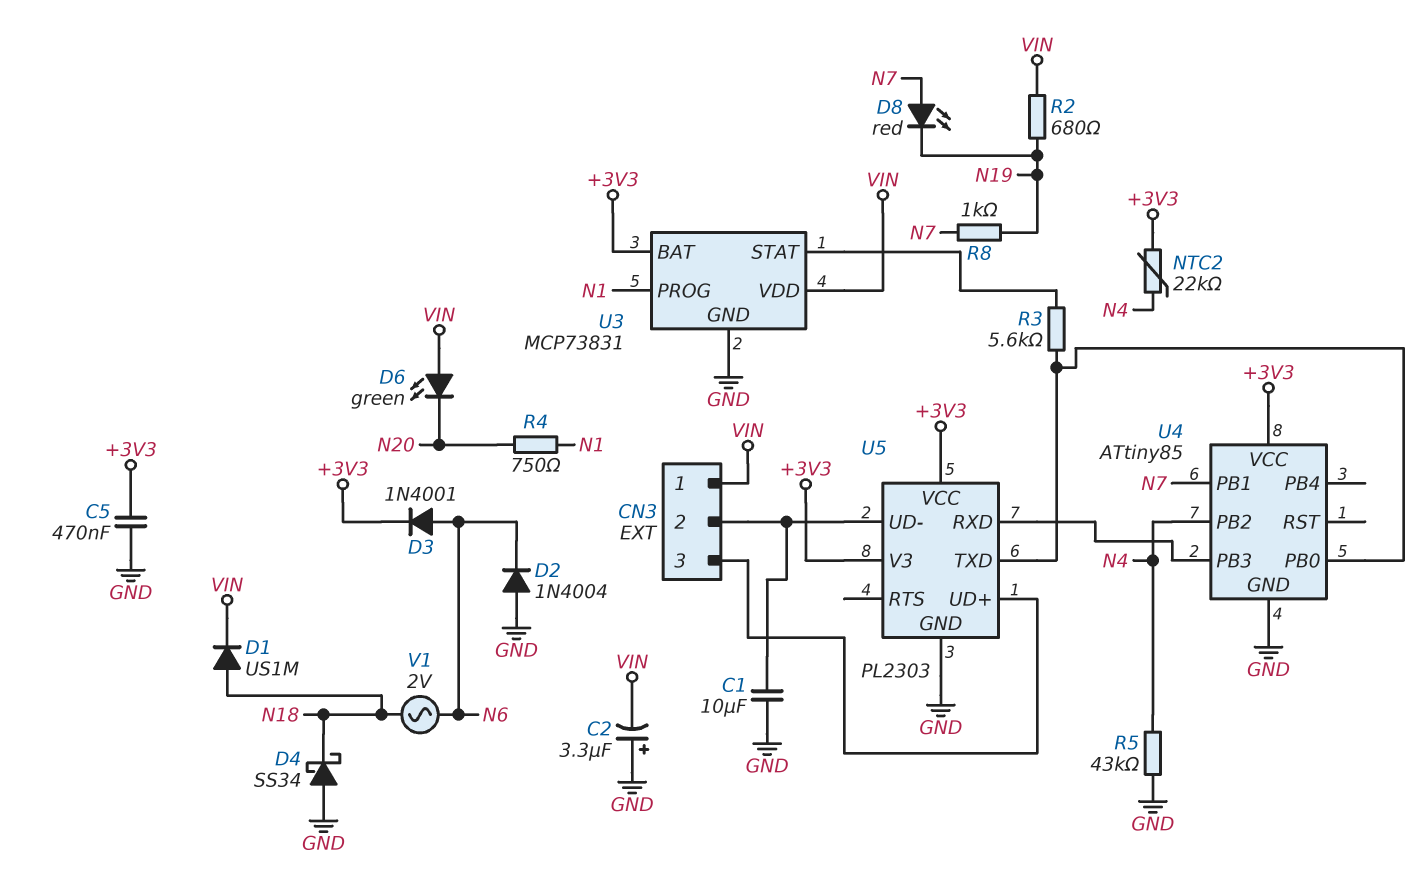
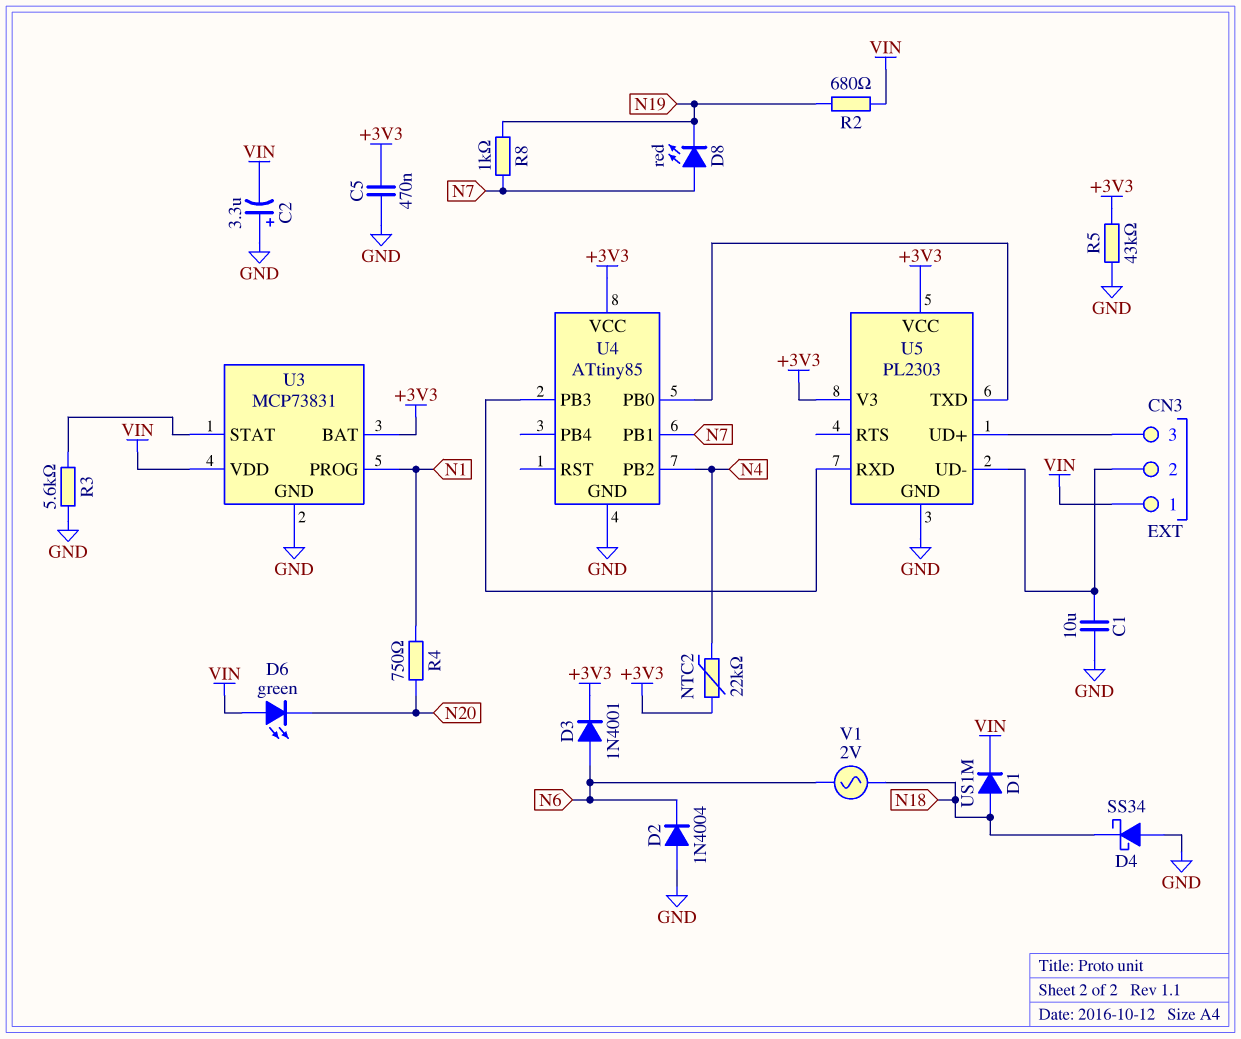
R3: 5.6k (U3/STAT, U4/PB0) -> 5.6k (GND, U3/STAT)
R5: 43k (GND, N4) -> 43k (+3V3, GND)

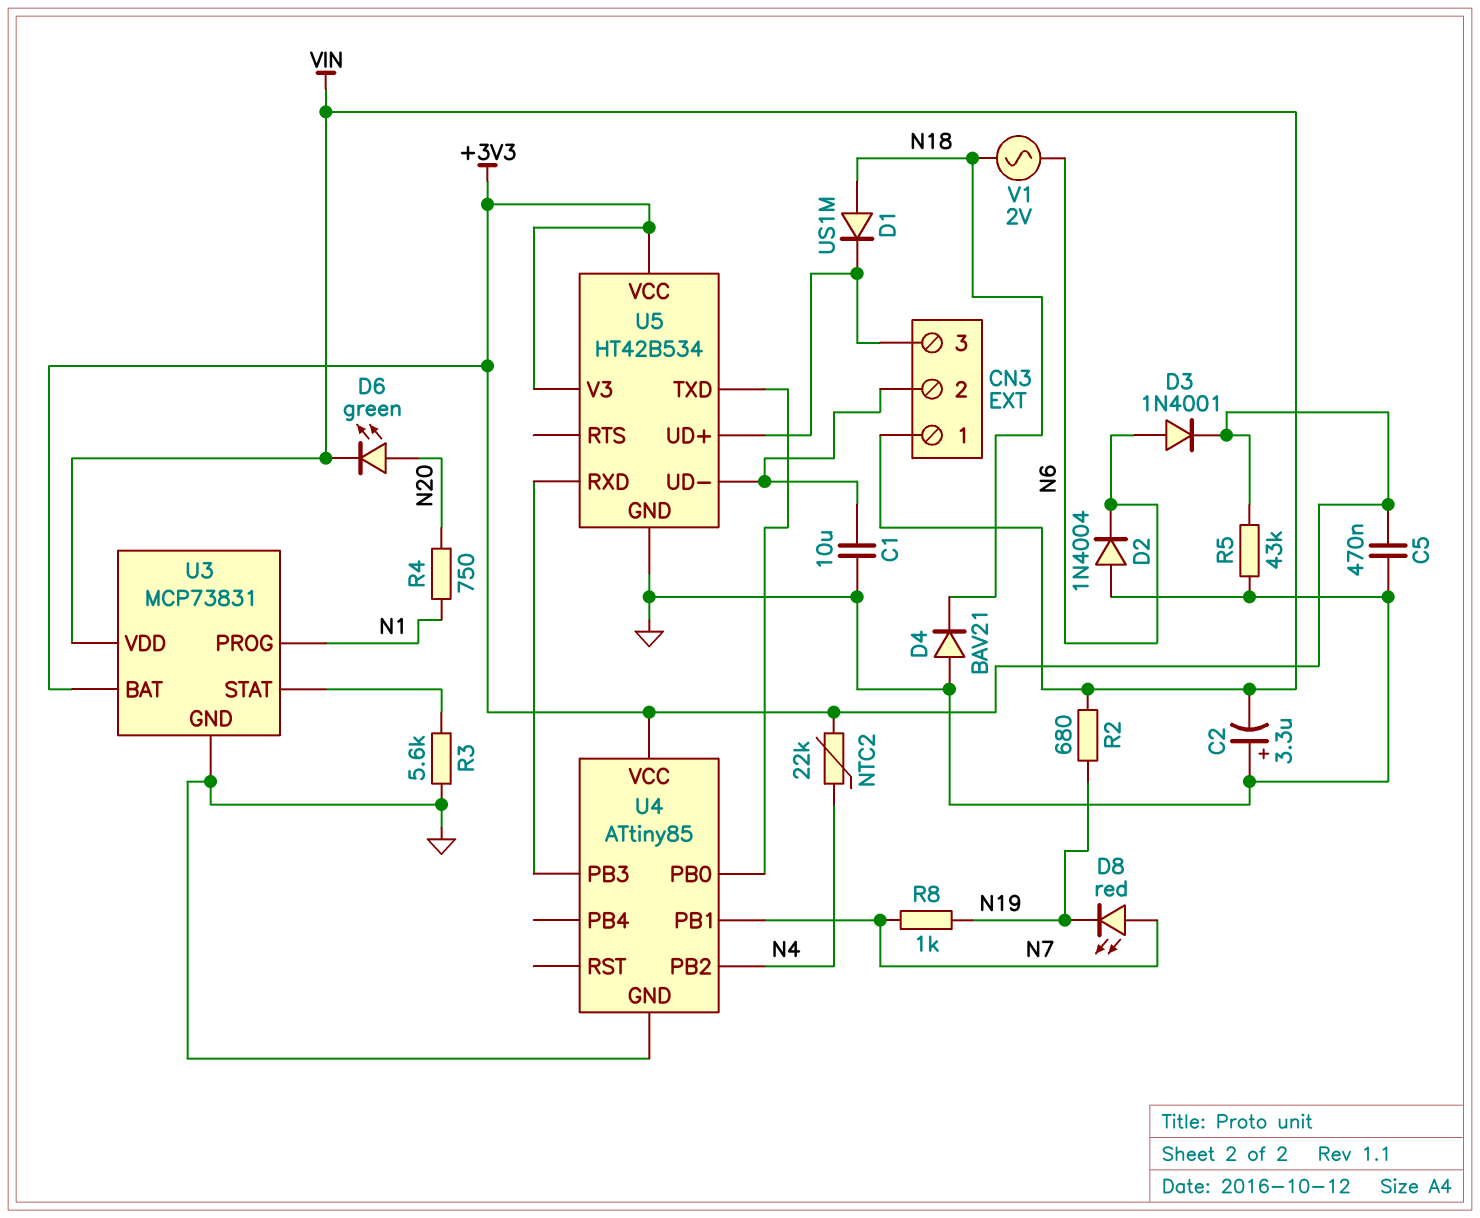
D1: diode US1M (A N18, K VIN) -> diode US1M (A N18, K CN3/3)
D4: schottky SS34 (A GND, K N18) -> diode BAV21 (A GND, K N18)
D6: LED green (A VIN, K N20) -> LED green (A N20, K VIN)
U5: PL2303 -> HT42B534

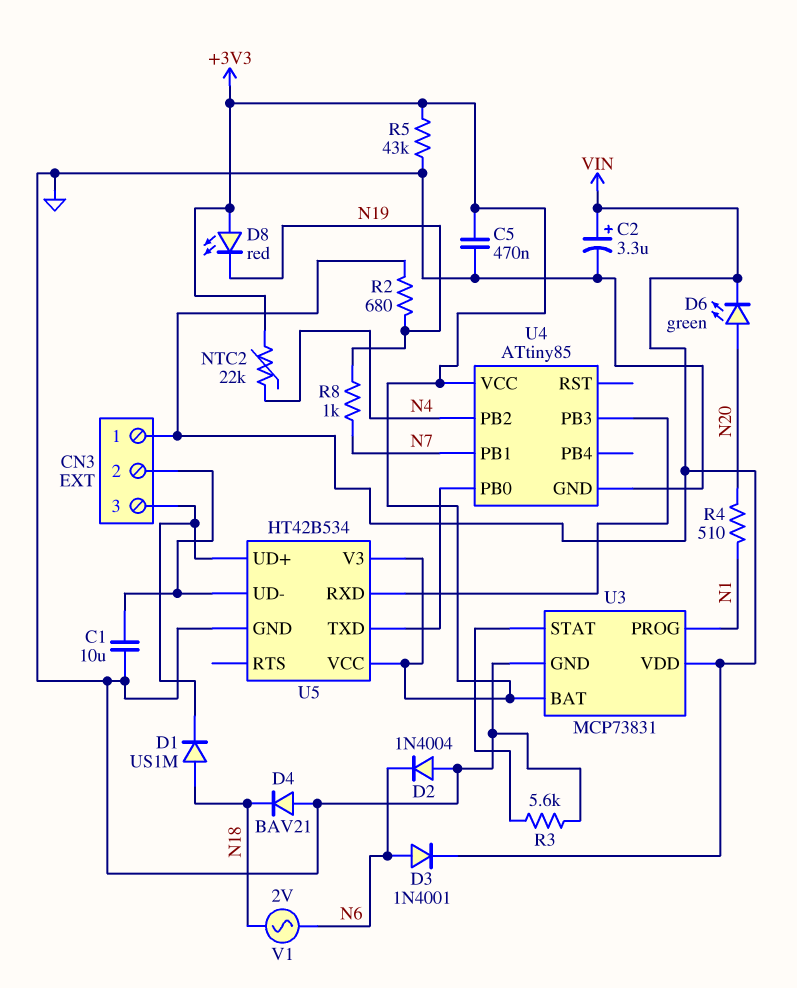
C2: 3.3uF (plus GND, minus VIN) -> 3.3uF (plus VIN, minus GND)
D3: diode 1N4001 (A N6, K +3V3) -> diode 1N4001 (A N6, K VIN)
D8: LED red (A N7, K N19) -> LED red (A +3V3, K N19)
R4: 750 (N1, N20) -> 510 (N1, N20)

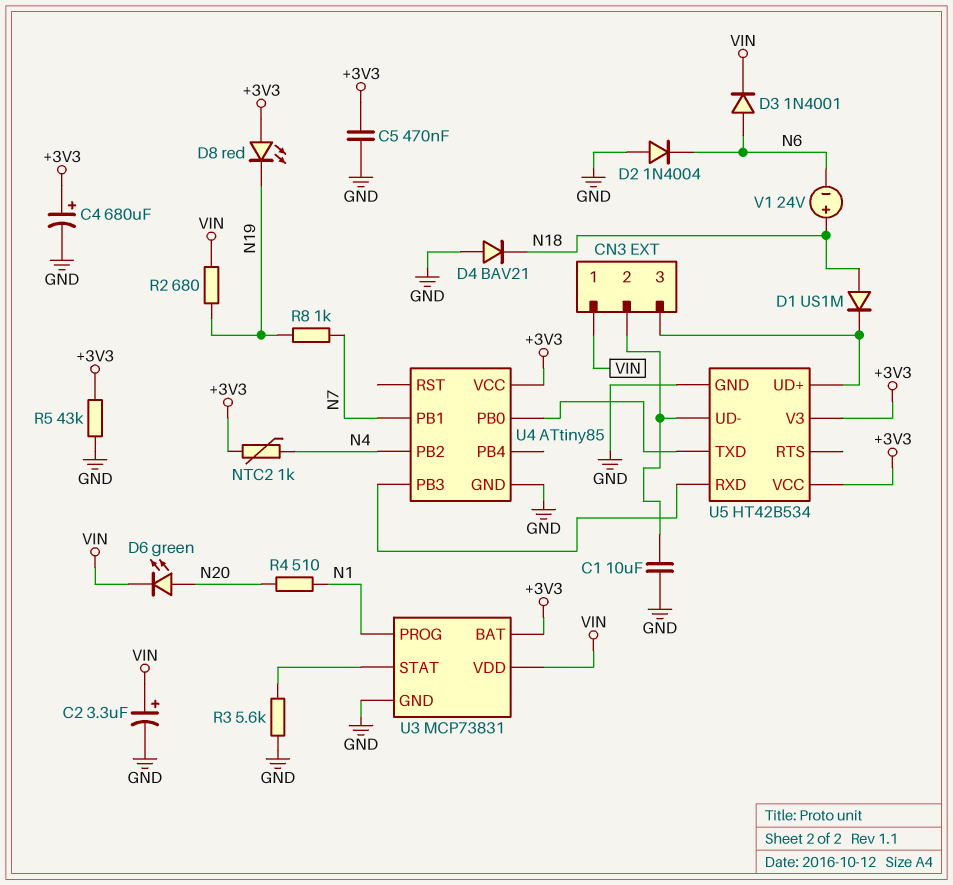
C4: none -> 680uF (plus +3V3, minus GND)
NTC2: 22k (+3V3, N4) -> 1k (+3V3, N4)
V1: AC 2V (N6, N18) -> 24V (plus N18, minus N6)

